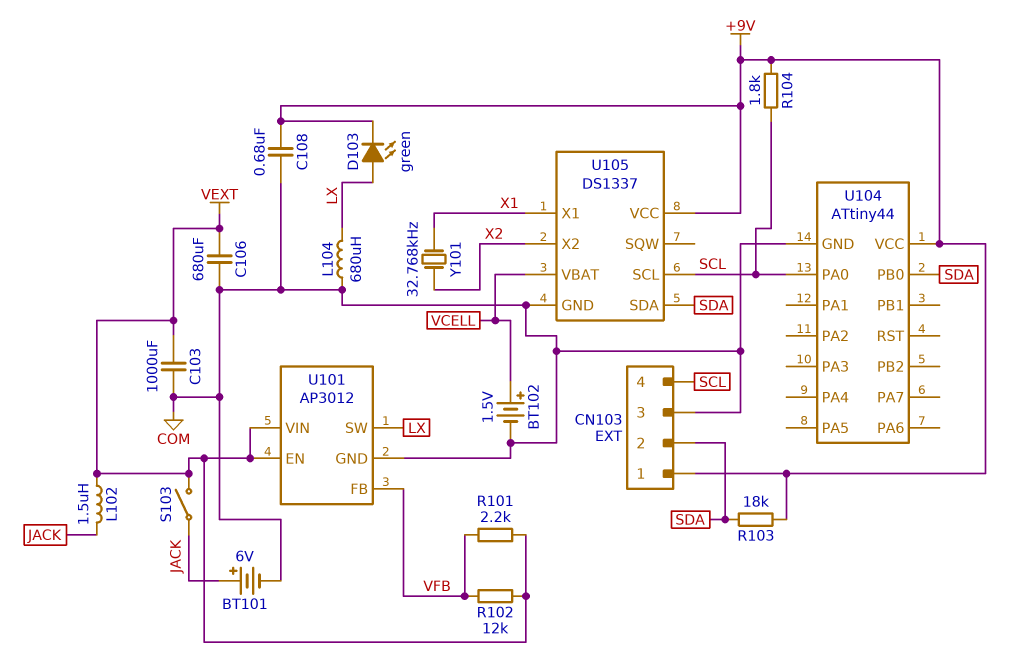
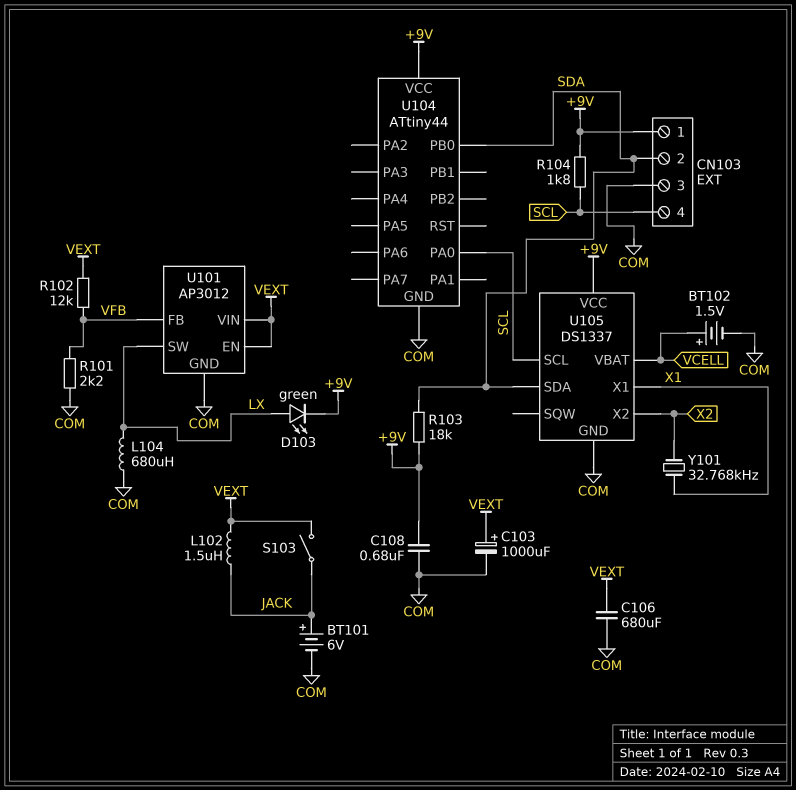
C103: 1000uF (COM, VEXT) -> 1000uF (plus VEXT, minus COM)
R101: 2.2k (VEXT, VFB) -> 2.2k (COM, VFB)

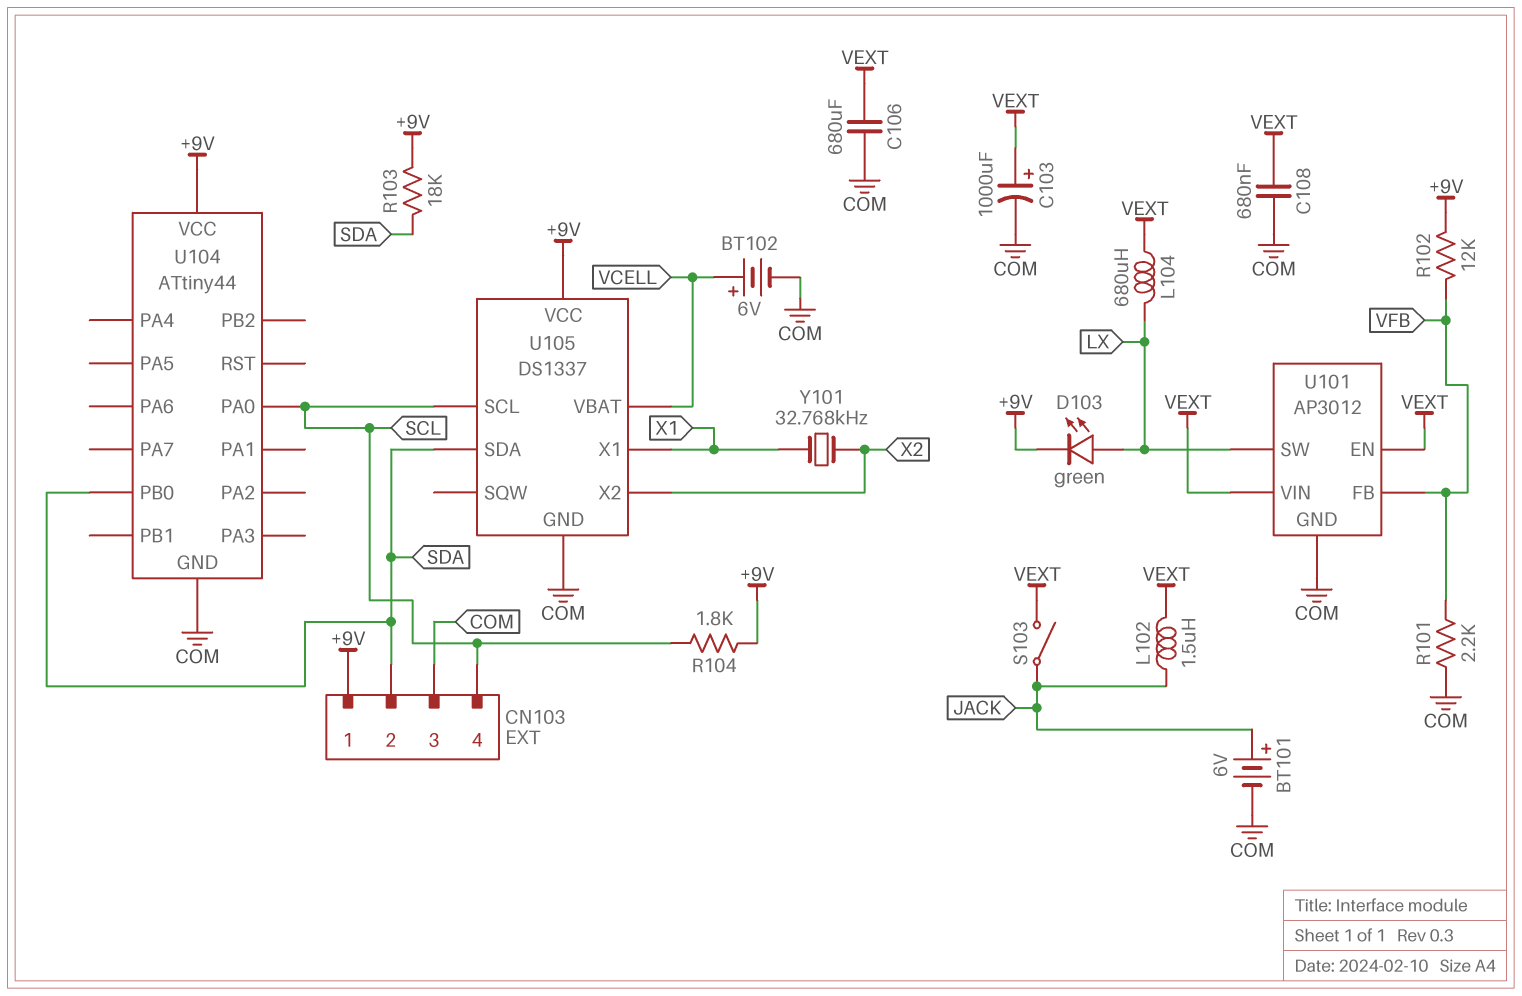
BT102: 1.5V (plus VCELL, minus COM) -> 6V (plus VCELL, minus COM)
C108: 680nF (+9V, COM) -> 680nF (COM, VEXT)
L104: 680uH (COM, LX) -> 680uH (LX, VEXT)
R102: 12k (VEXT, VFB) -> 12k (+9V, VFB)

